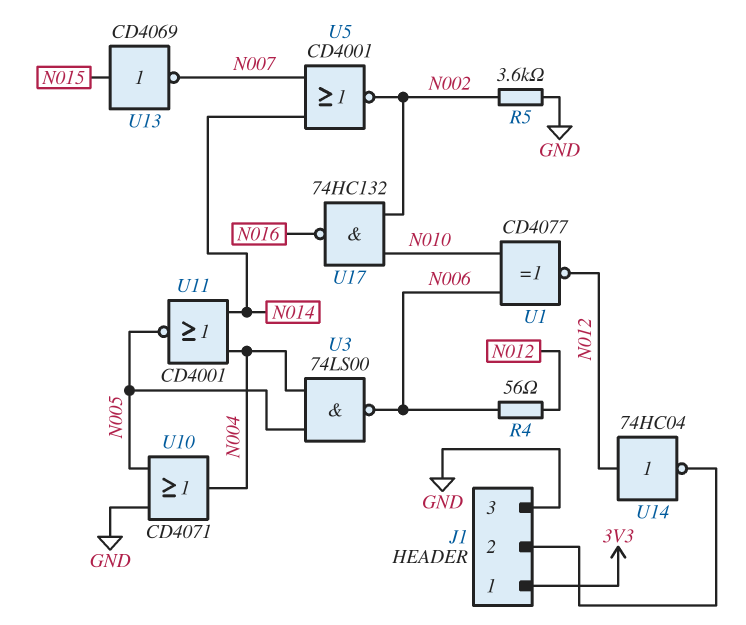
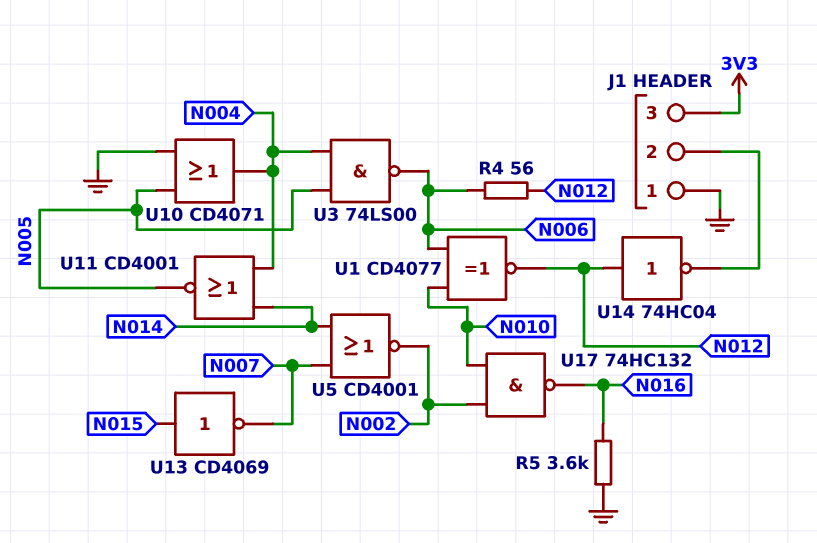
J1 pin 1: 3V3 -> GND
J1 pin 3: GND -> 3V3
R5: 3.6k (GND, N002) -> 3.6k (GND, N016)

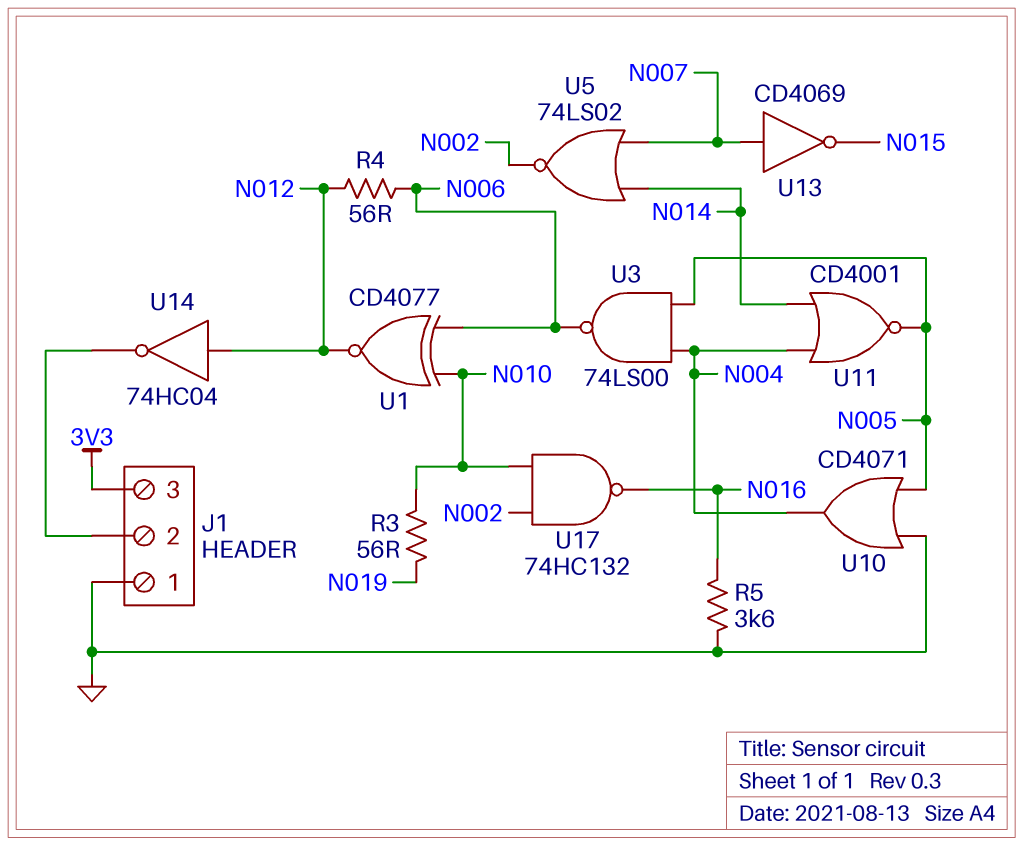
R3: none -> 56 (N010, N019)
U5: NOR CD4001 (in N007, in N014, out N002) -> NOR 74LS02 (in N007, in N014, out N002)
U13: NOT CD4069 (in N015, out N007) -> NOT CD4069 (in N007, out N015)

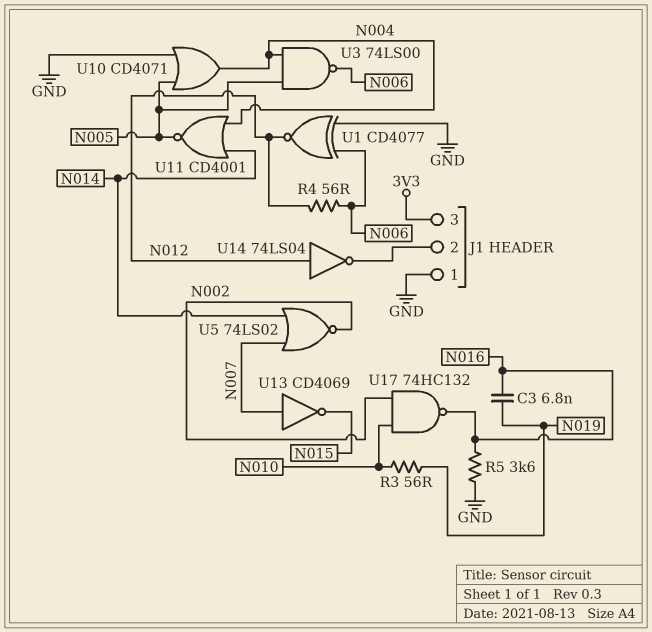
C3: none -> 6.8nF (N016, N019)
U1: XNOR CD4077 (in N006, in N010, out N012) -> XNOR CD4077 (in GND, in N006, out N012)
U14: NOT 74HC04 (in N012, out J1/2) -> NOT 74LS04 (in N012, out J1/2)

